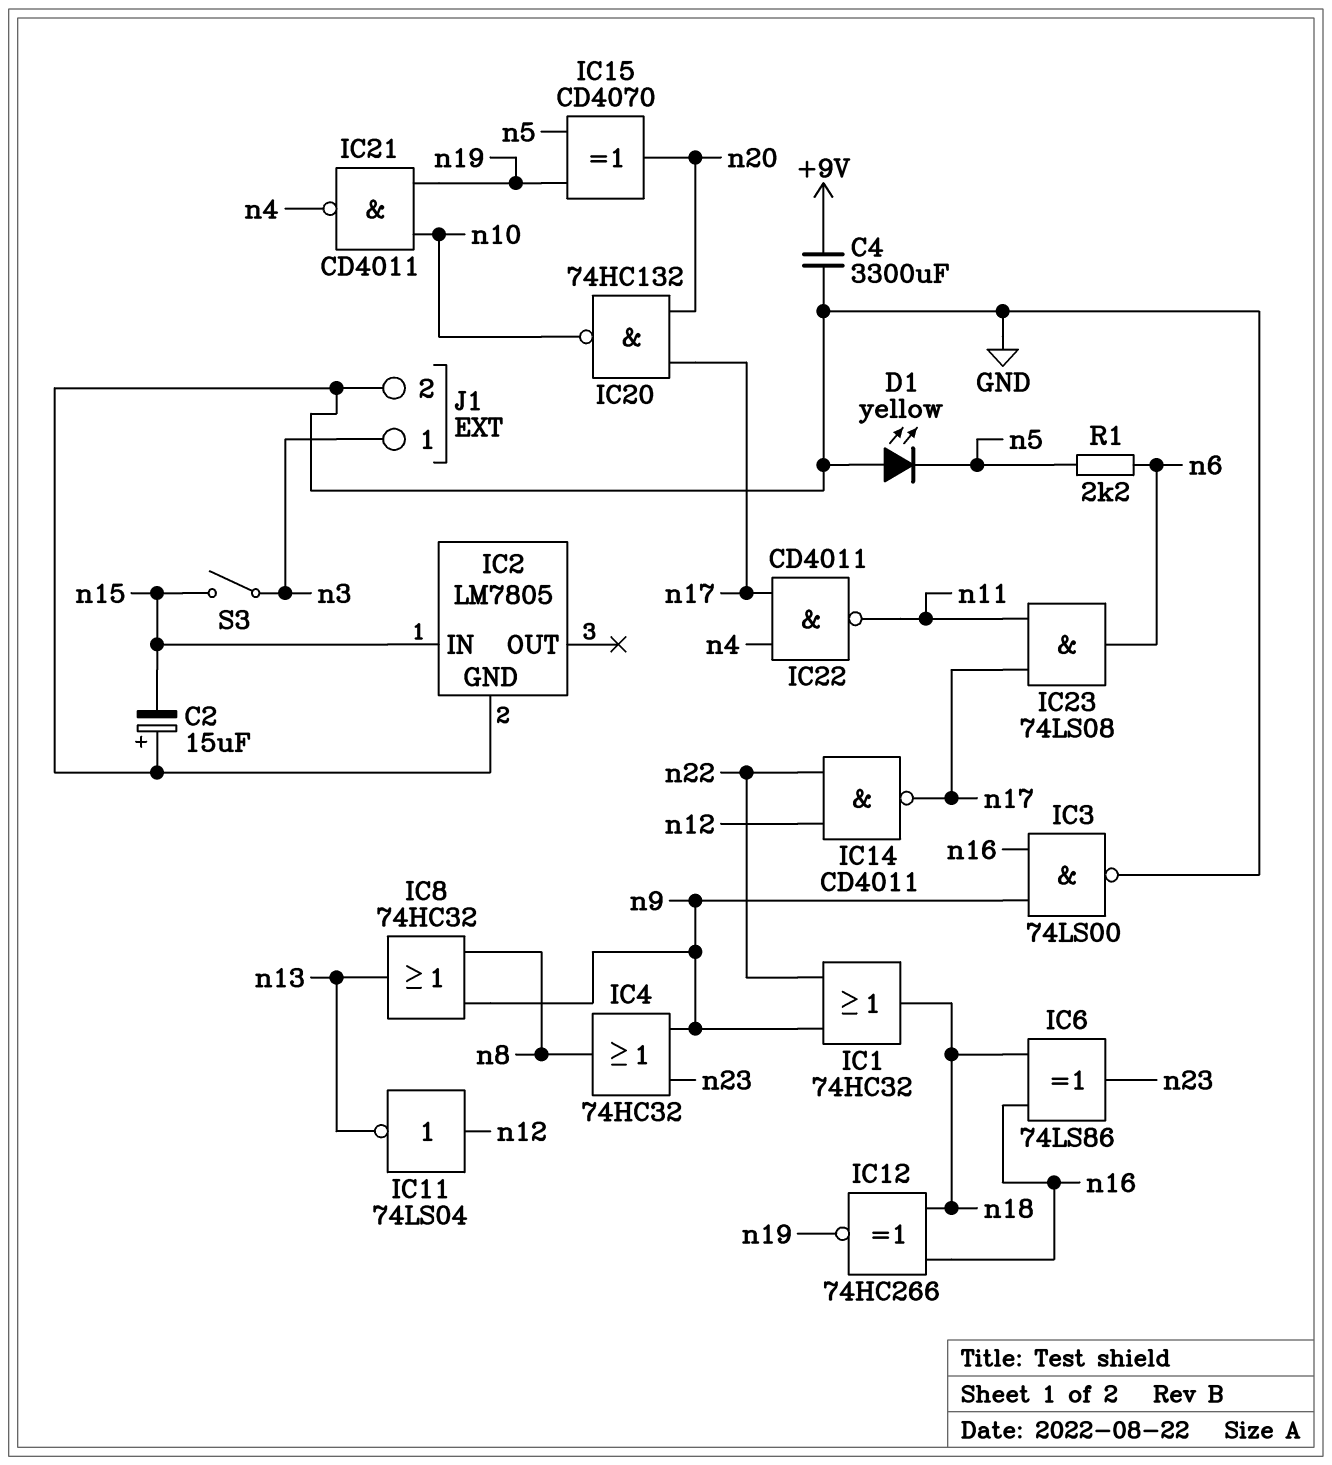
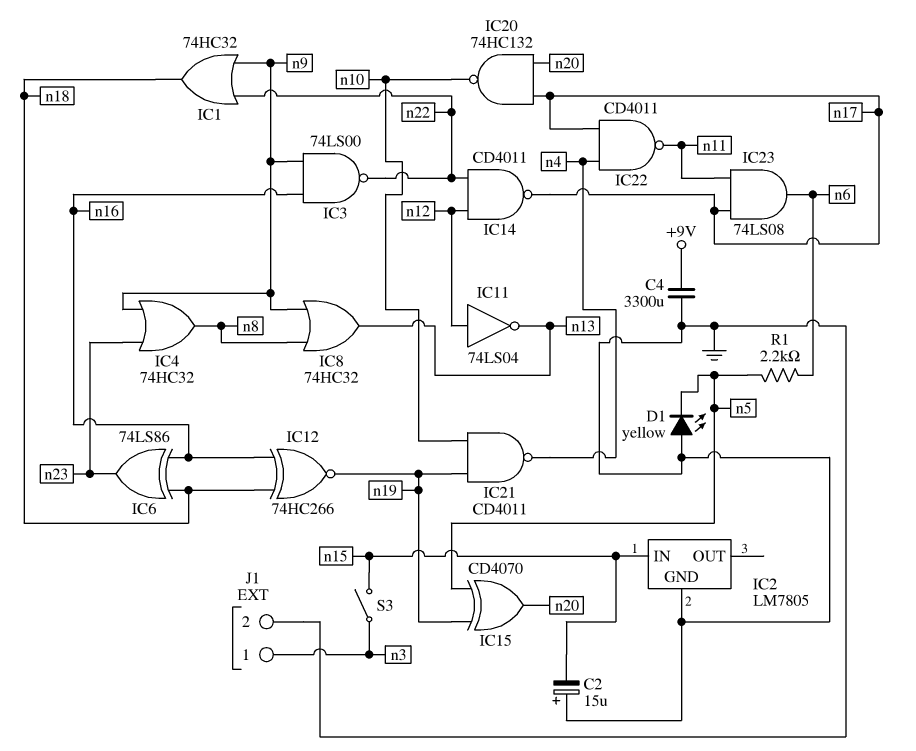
IC3: NAND 74LS00 (in n9, in n16, out GND) -> NAND 74LS00 (in n9, in n16, out n22)

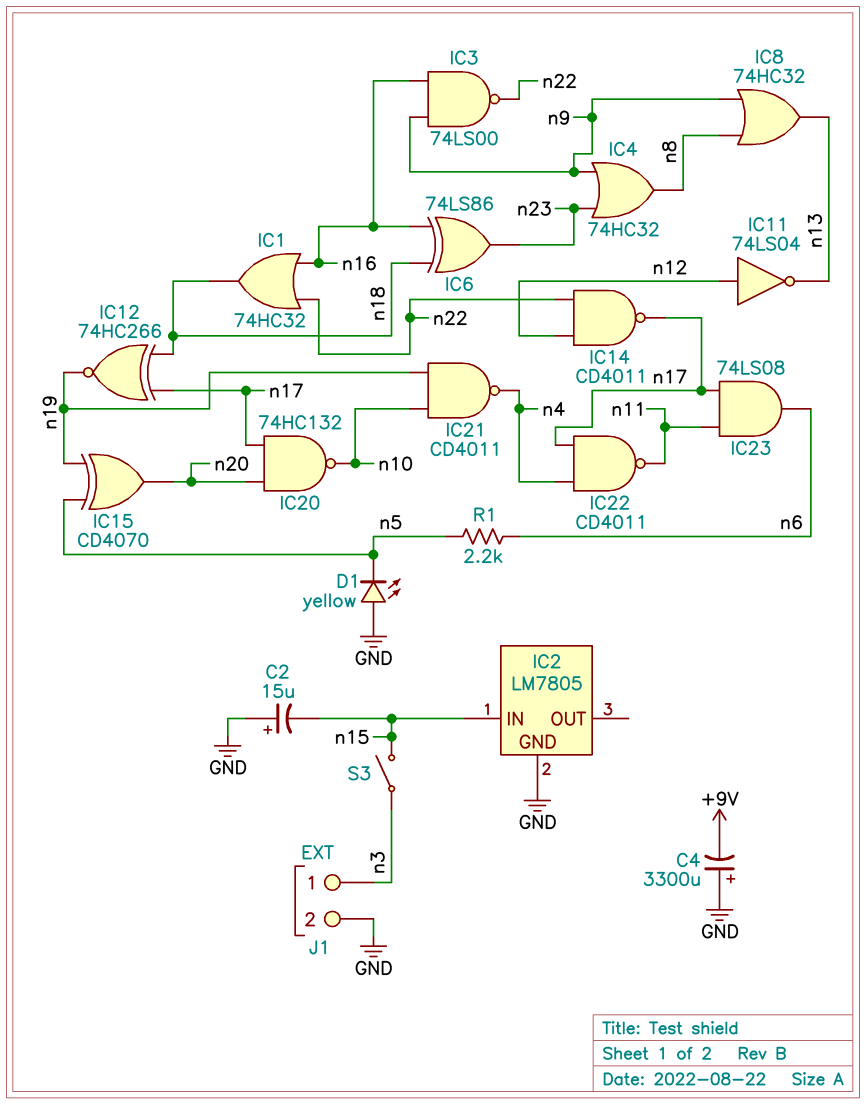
C4: 3300uF (+9V, GND) -> 3300uF (plus GND, minus +9V)
IC1: OR 74HC32 (in n9, in n22, out n18) -> OR 74HC32 (in n16, in n22, out n18)
IC12: XNOR 74HC266 (in n16, in n18, out n19) -> XNOR 74HC266 (in n17, in n18, out n19)

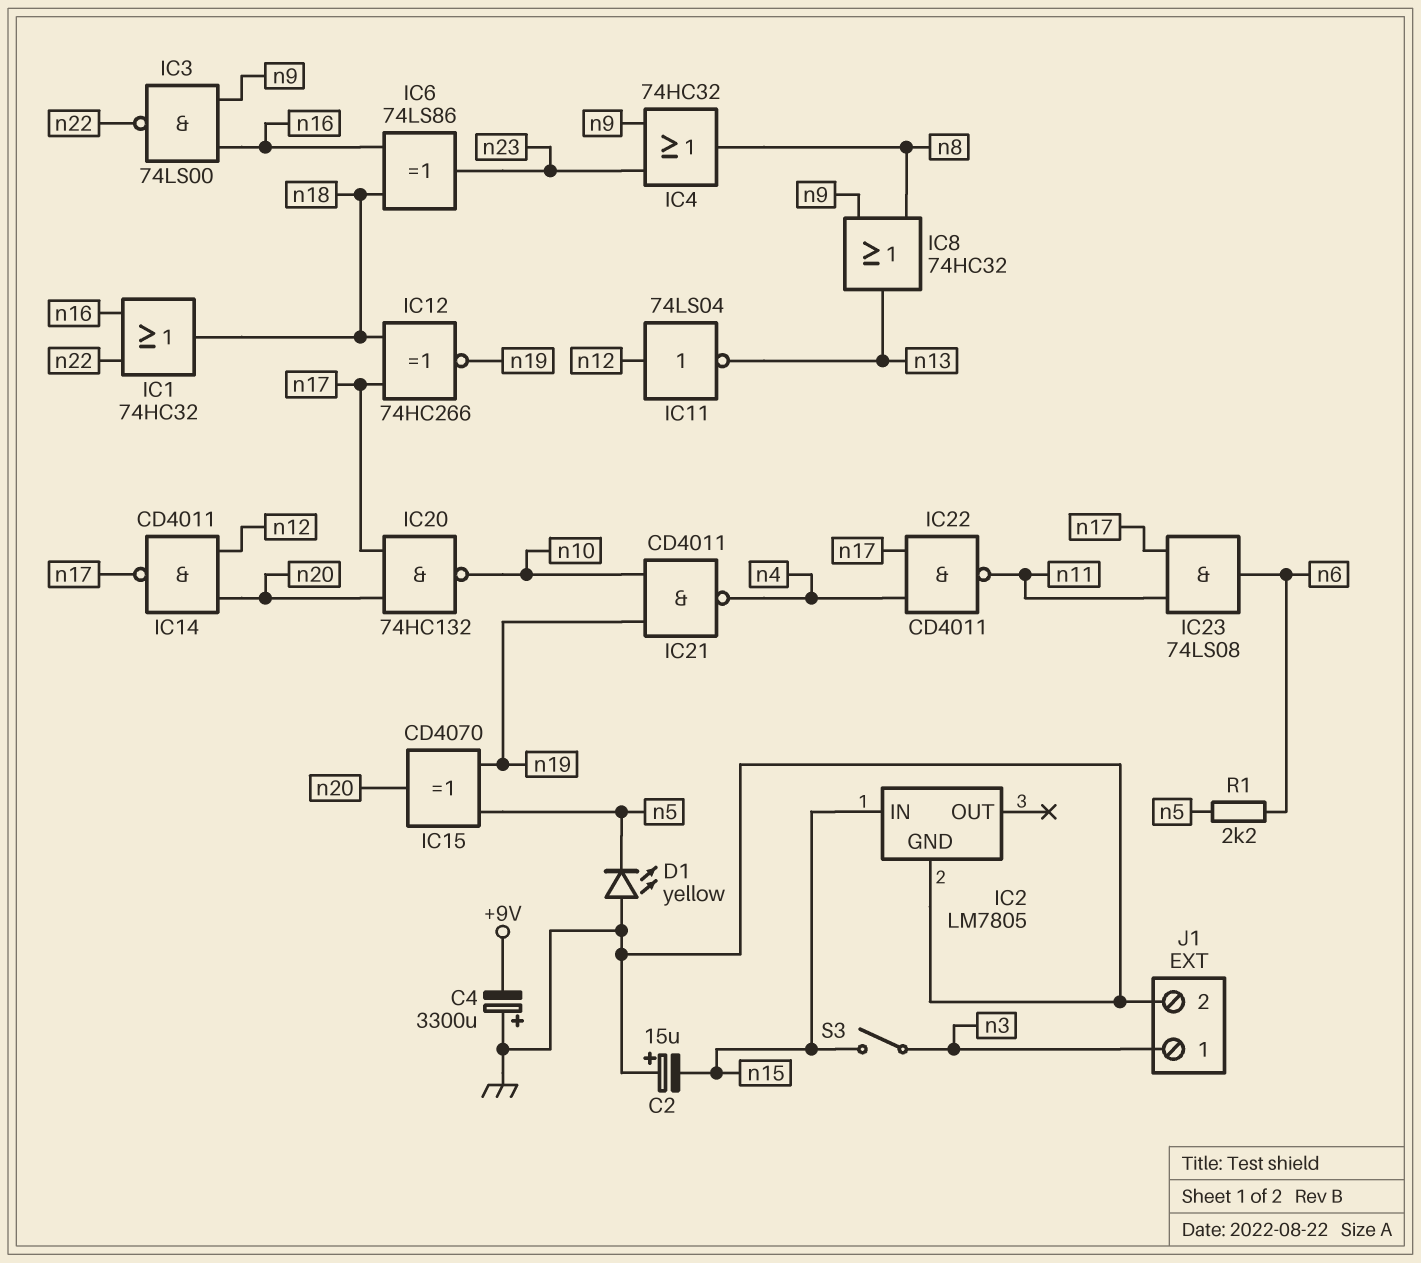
IC14: NAND CD4011 (in n12, in n22, out n17) -> NAND CD4011 (in n12, in n20, out n17)

